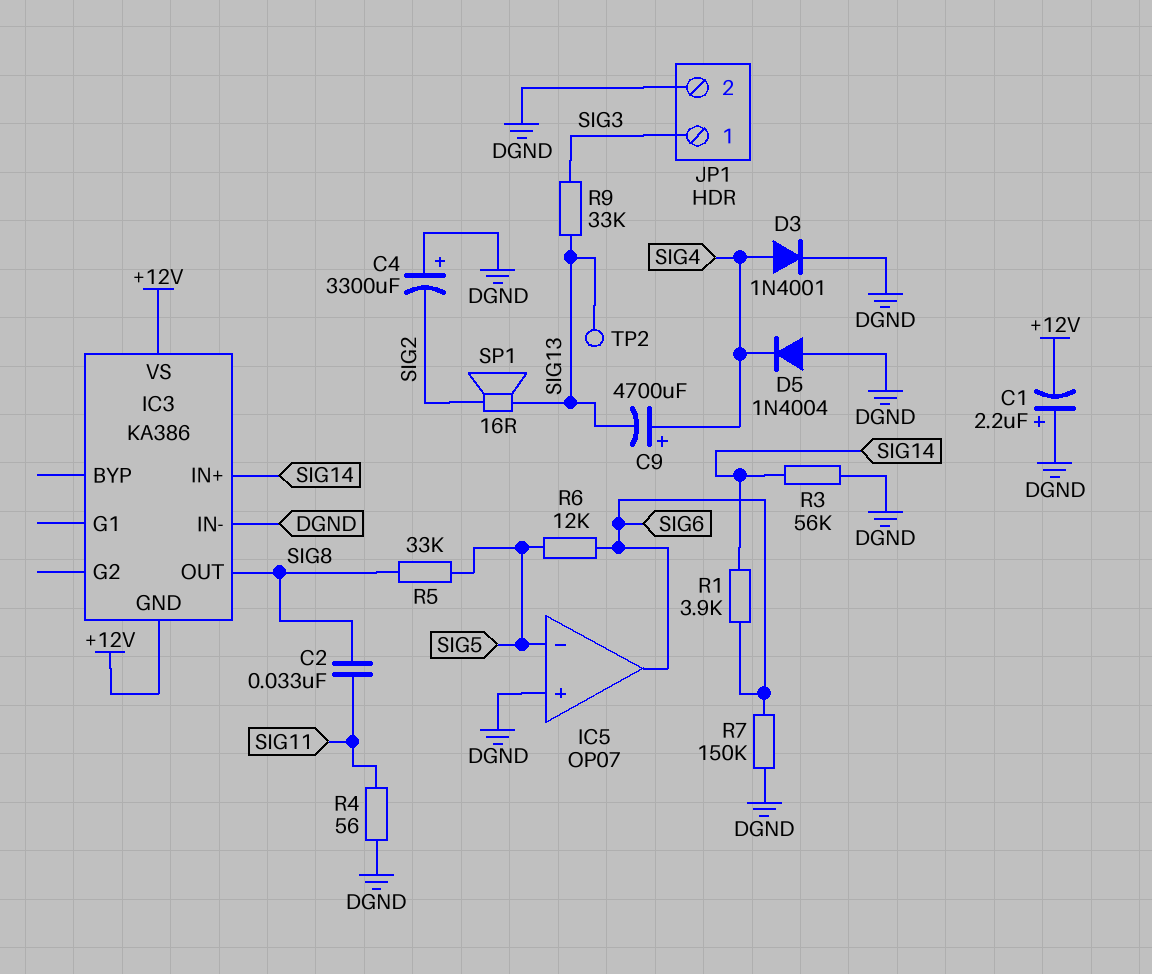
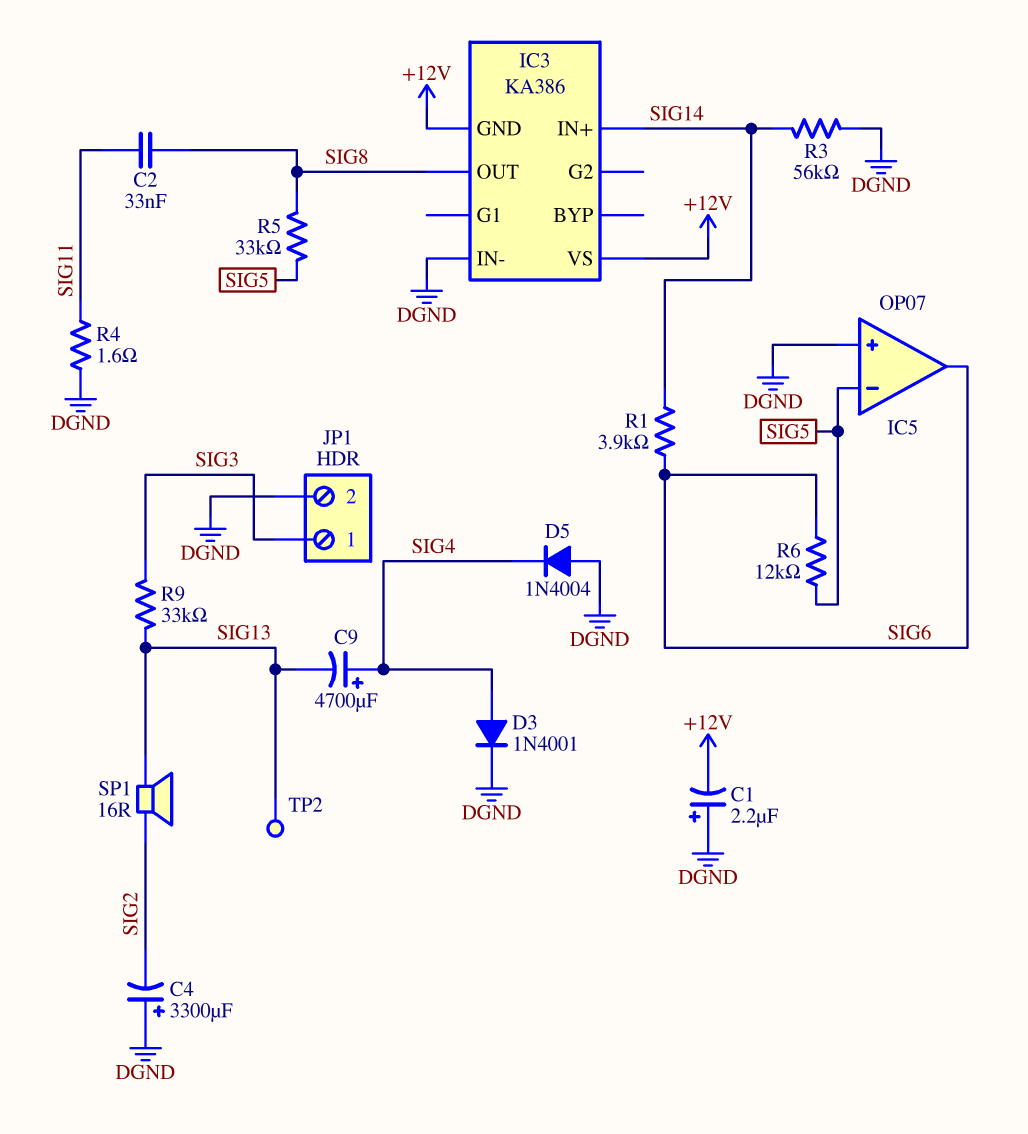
R4: 56 (DGND, SIG11) -> 1.6 (DGND, SIG11)
R7: 150k (DGND, SIG6) -> none

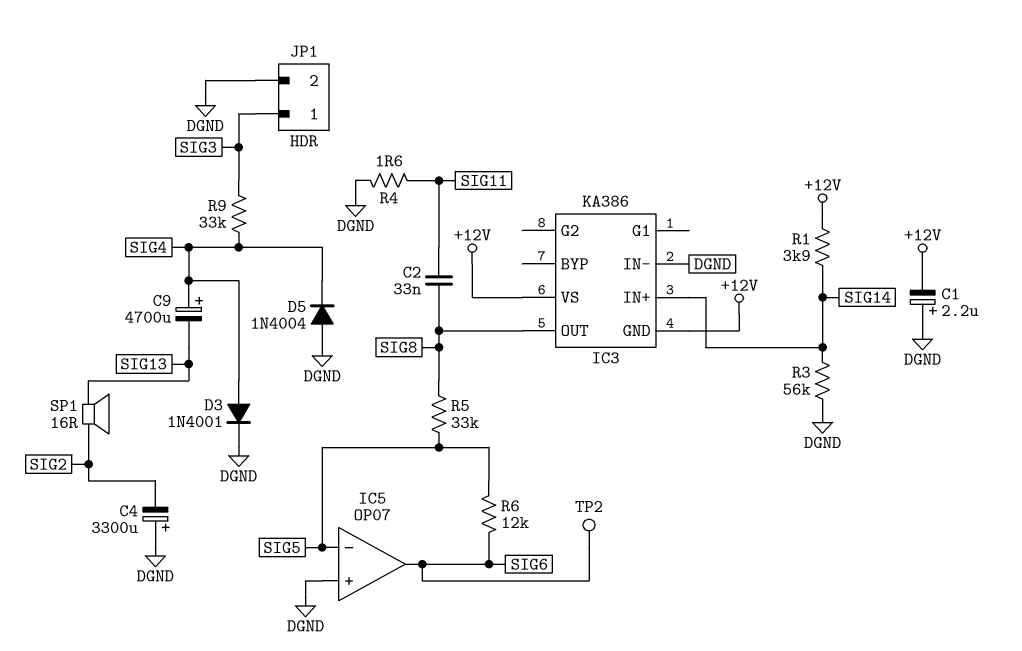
R1: 3.9k (SIG6, SIG14) -> 3.9k (+12V, SIG14)
R9: 33k (SIG3, SIG13) -> 33k (SIG3, SIG4)
TP2: test point (SIG13) -> test point (SIG6)

